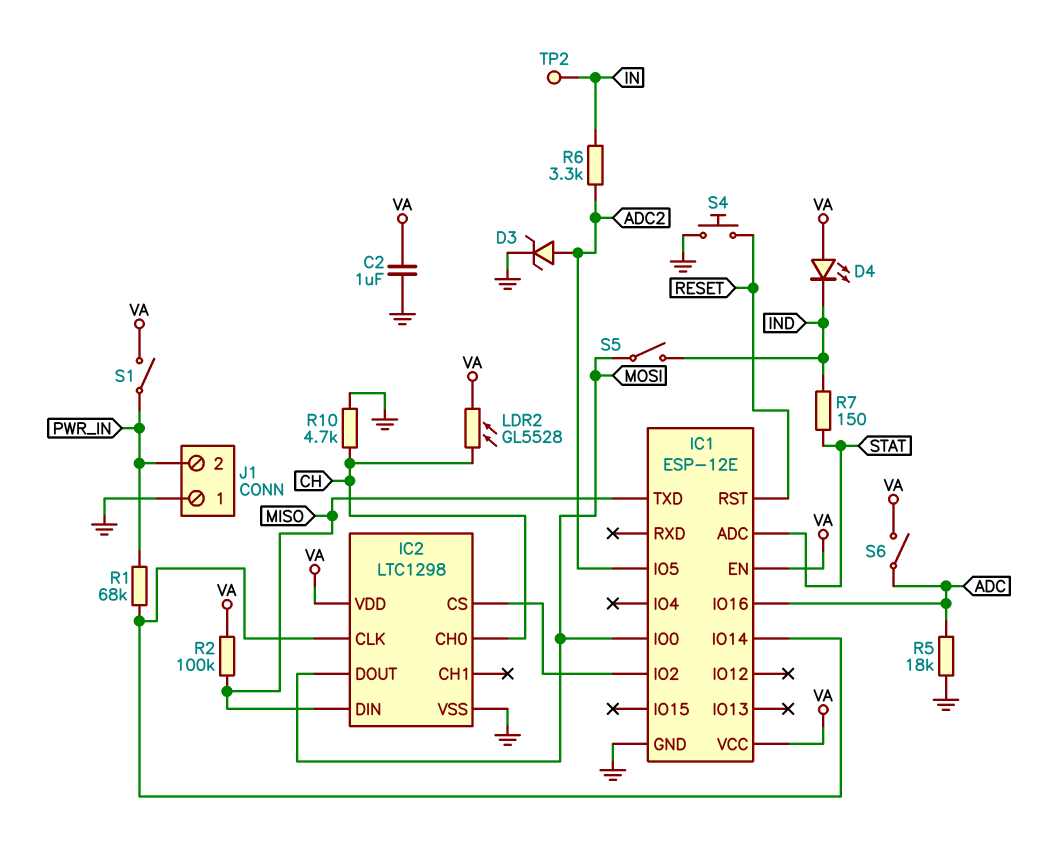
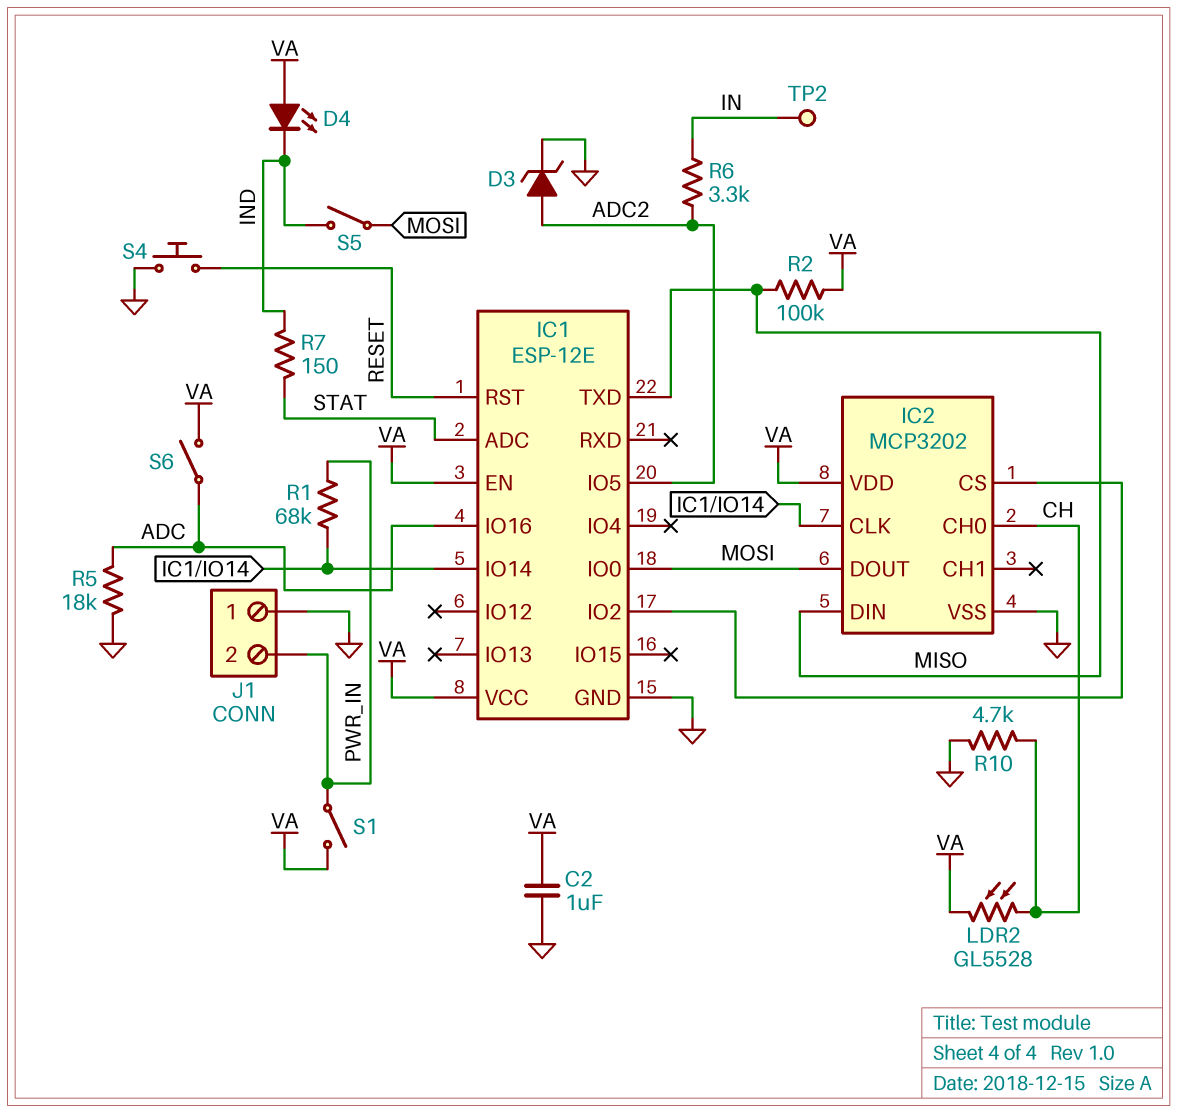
IC2: LTC1298 -> MCP3202

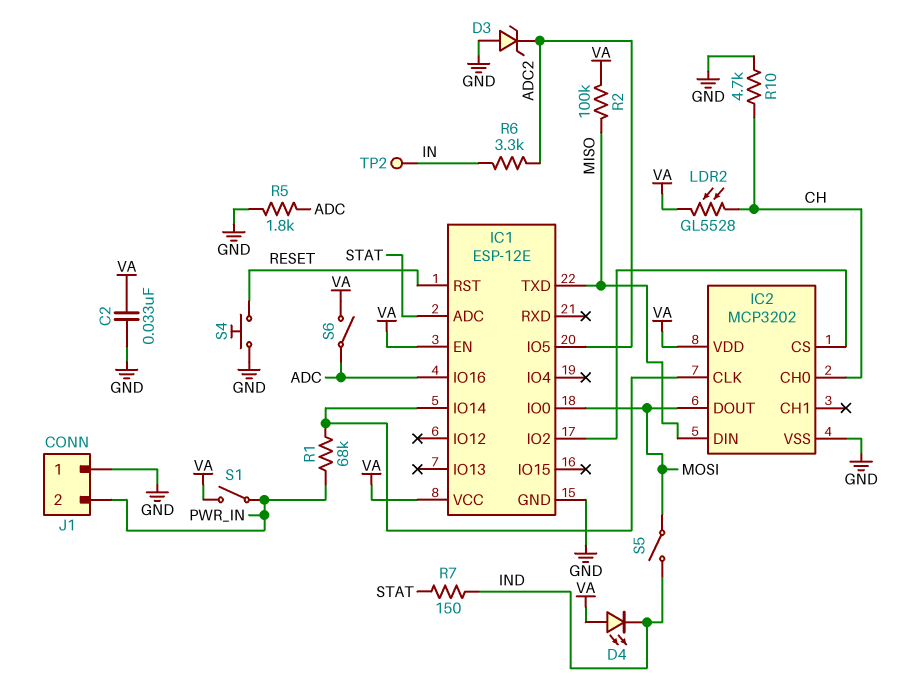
C2: 1uF (GND, VA) -> 33nF (GND, VA)
D3: zener (A ADC2, K GND) -> zener (A GND, K ADC2)
R5: 18k (ADC, GND) -> 1.8k (ADC, GND)

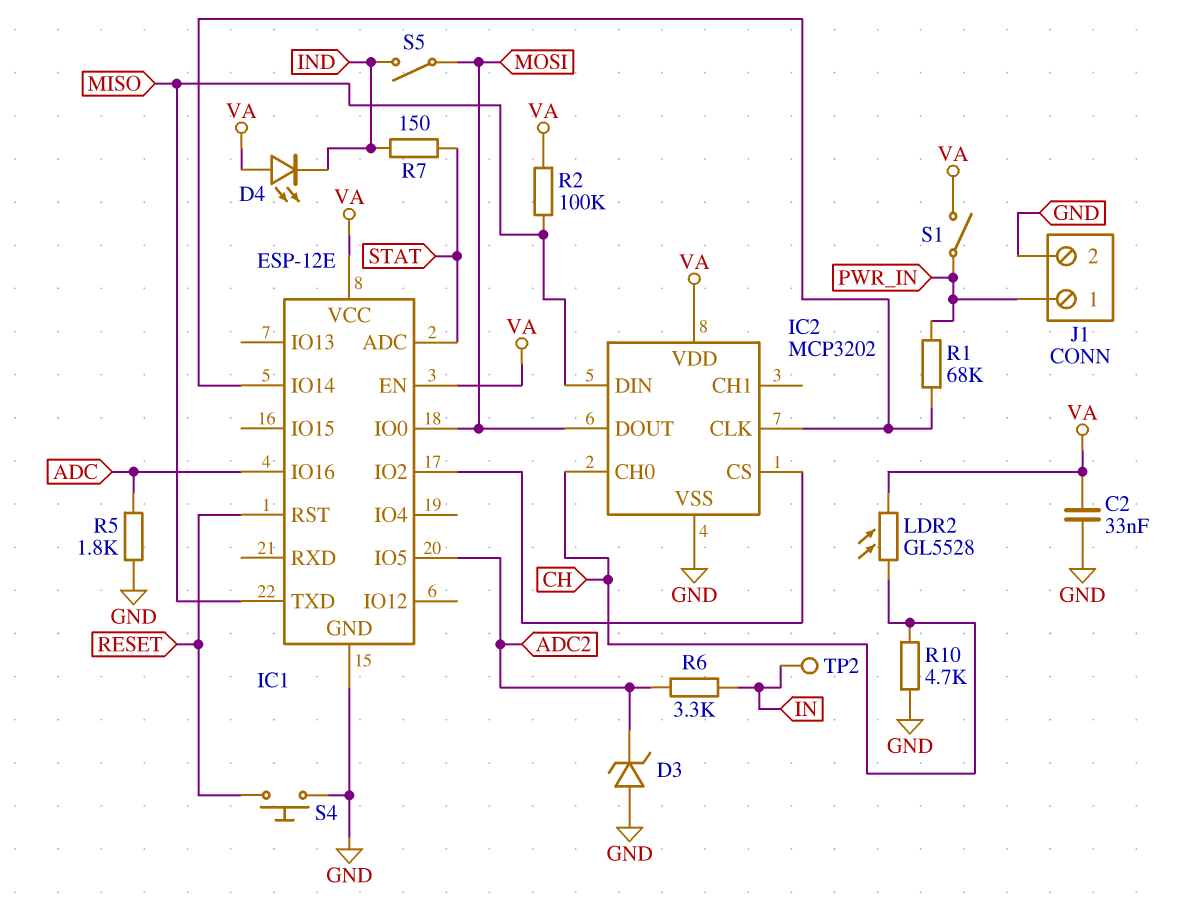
J1 pin 1: GND -> PWR_IN
J1 pin 2: PWR_IN -> GND
S6: switch (ADC, VA) -> none

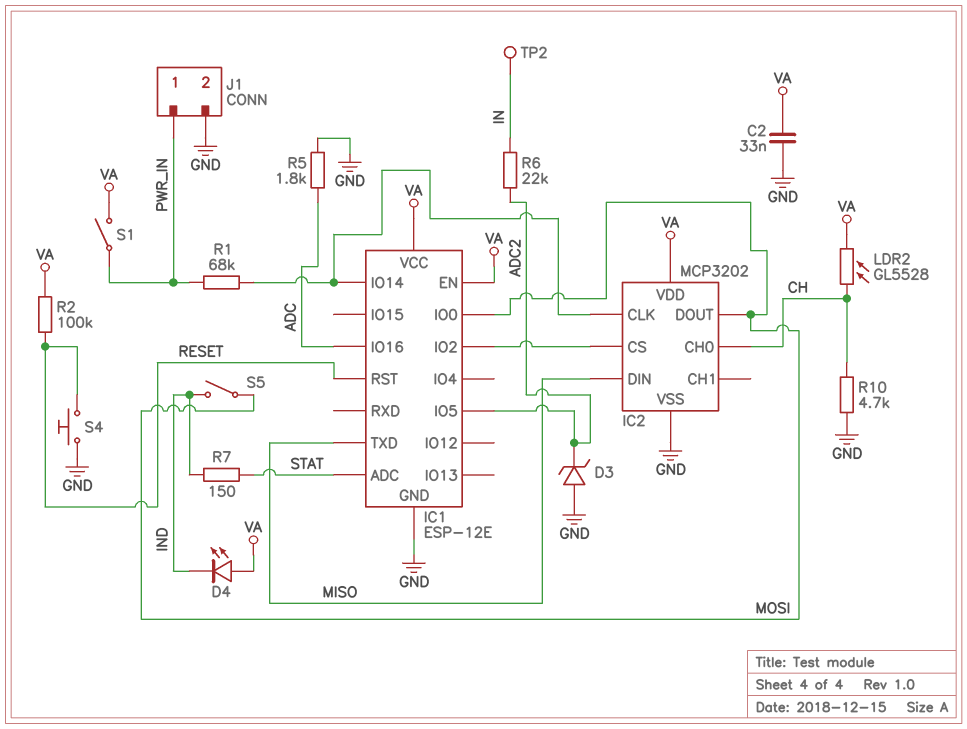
R2: 100k (MISO, VA) -> 100k (RESET, VA)
R6: 3.3k (ADC2, IN) -> 22k (ADC2, IN)

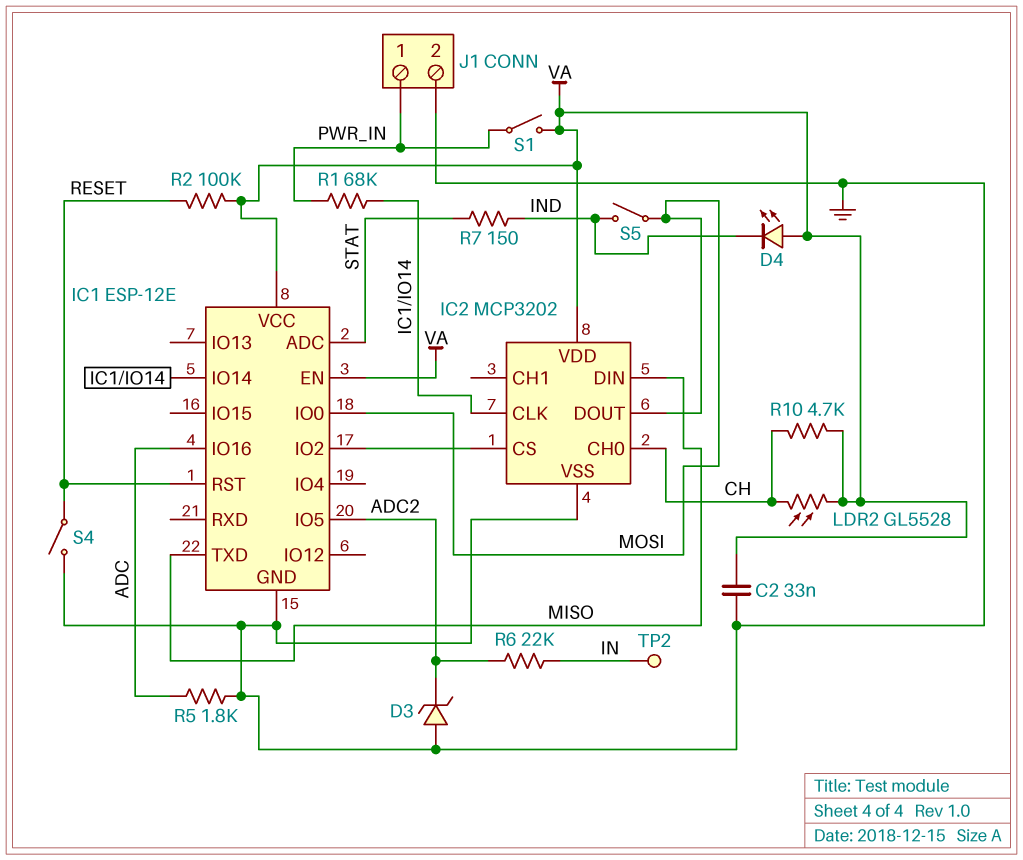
R10: 4.7k (CH, GND) -> 4.7k (CH, VA)
S4: button (GND, RESET) -> switch (GND, RESET)

